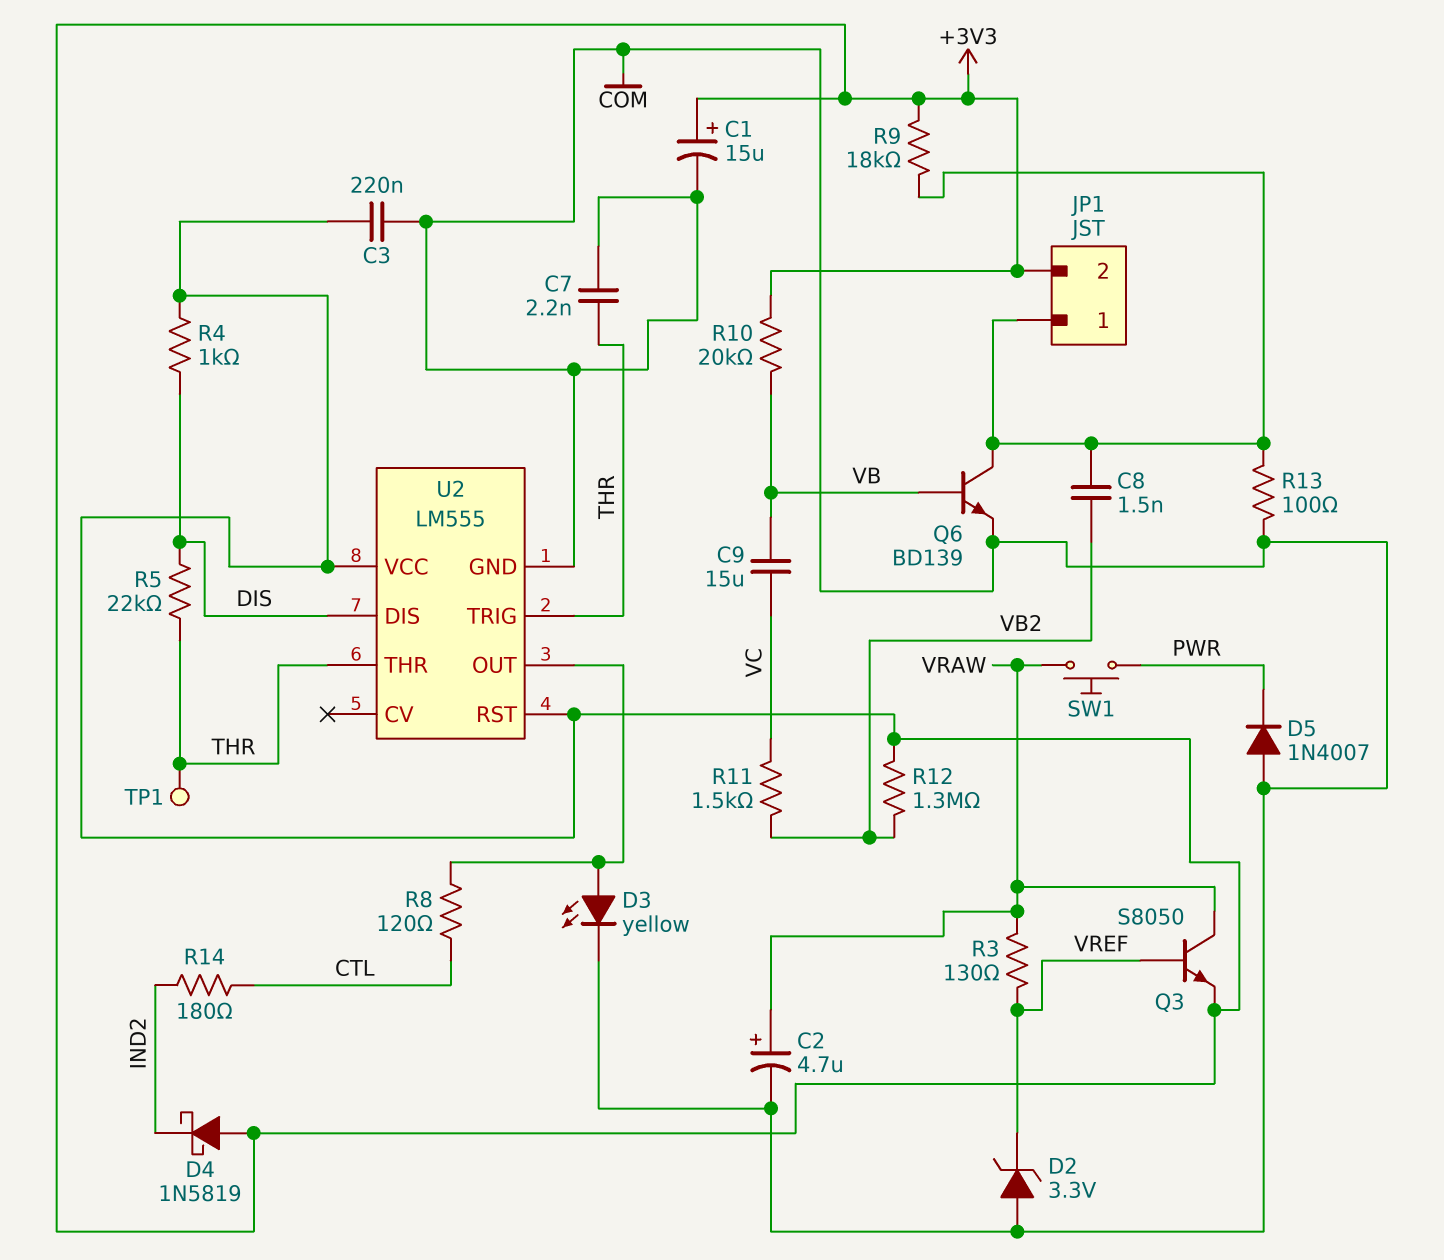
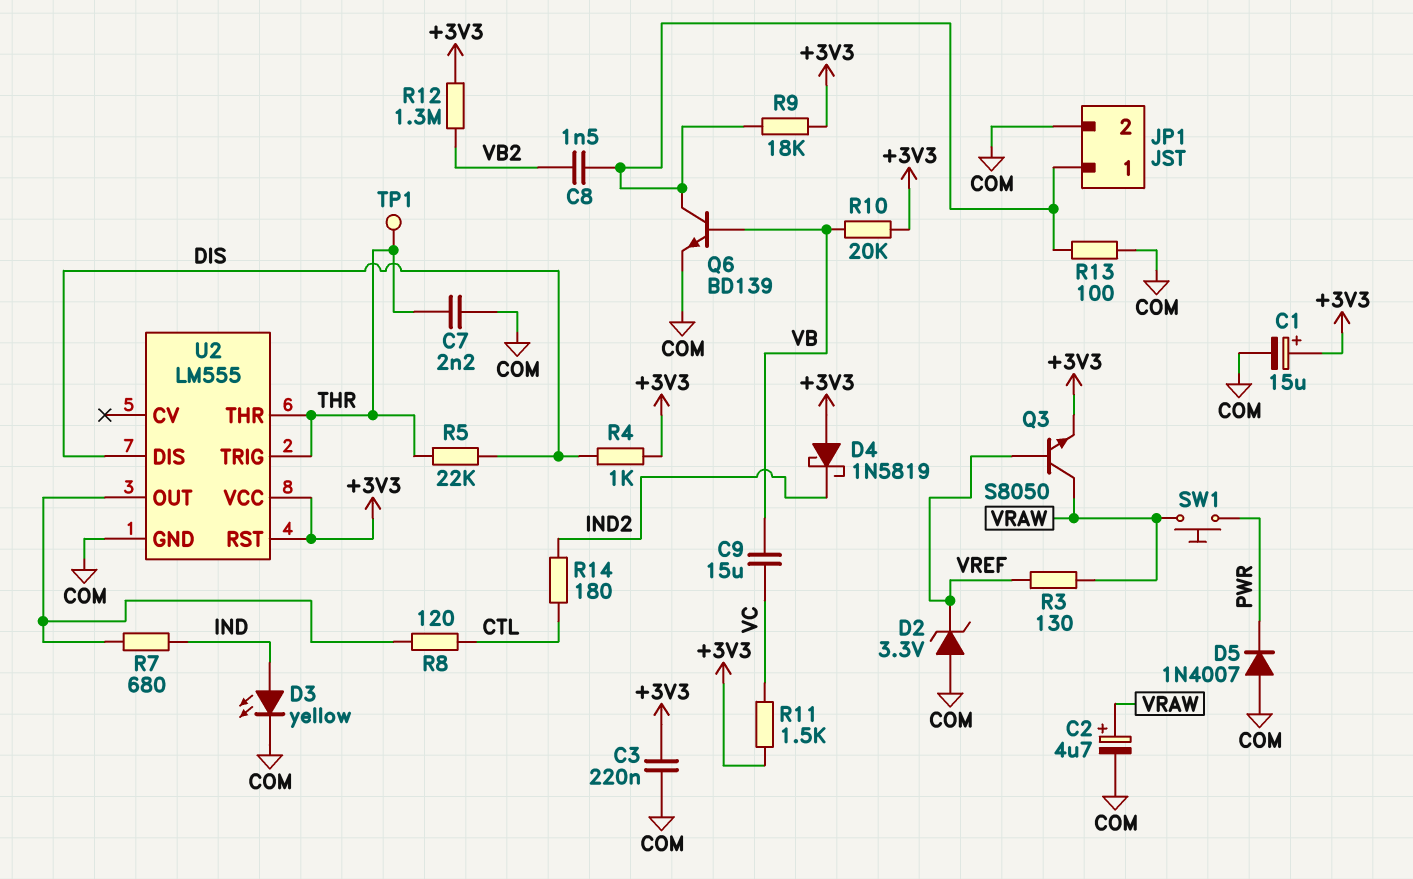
D3: LED yellow (A U2/OUT, K COM) -> LED yellow (A IND, K COM)
JP1 pin 2: +3V3 -> COM
R7: none -> 680 (IND, U2/OUT)
R11: 1.5k (VB2, VC) -> 1.5k (+3V3, VC)

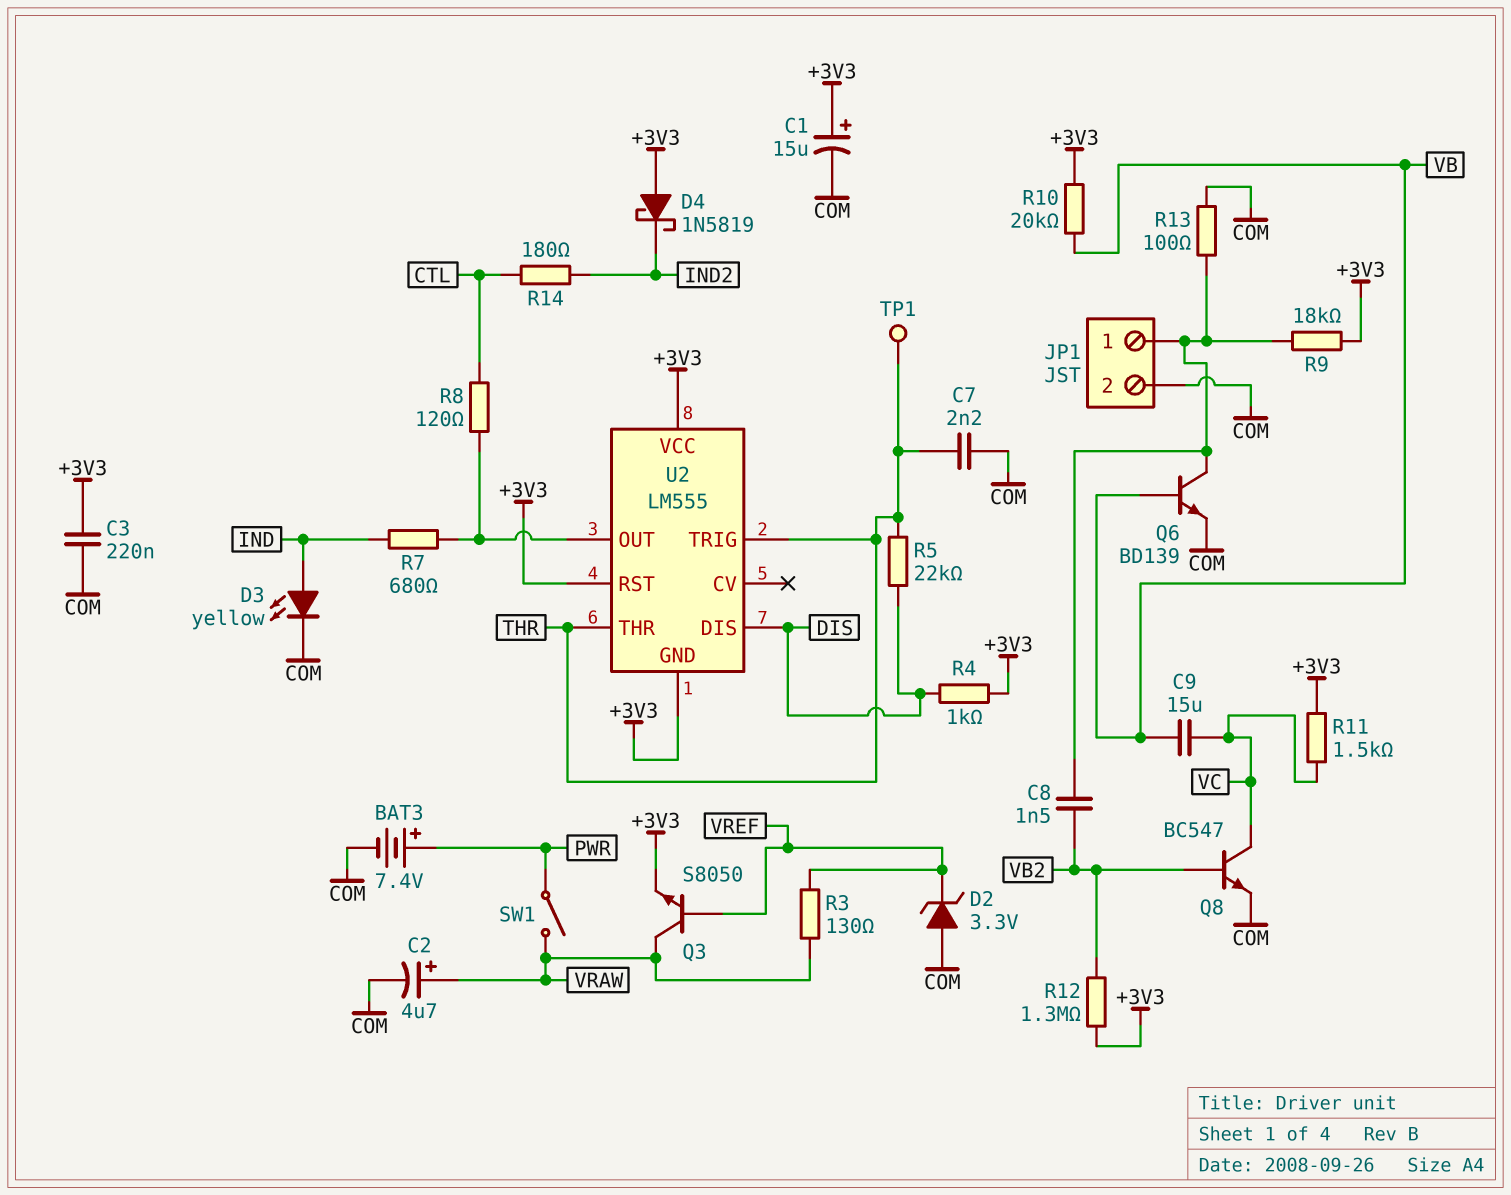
BAT3: none -> 7.4V (plus PWR, minus COM)
D5: diode 1N4007 (A COM, K PWR) -> none
Q8: none -> NPN BC547 (B VB2, C VC, E COM)
SW1: button (PWR, VRAW) -> switch (PWR, VRAW)
U2 pin GND: COM -> +3V3

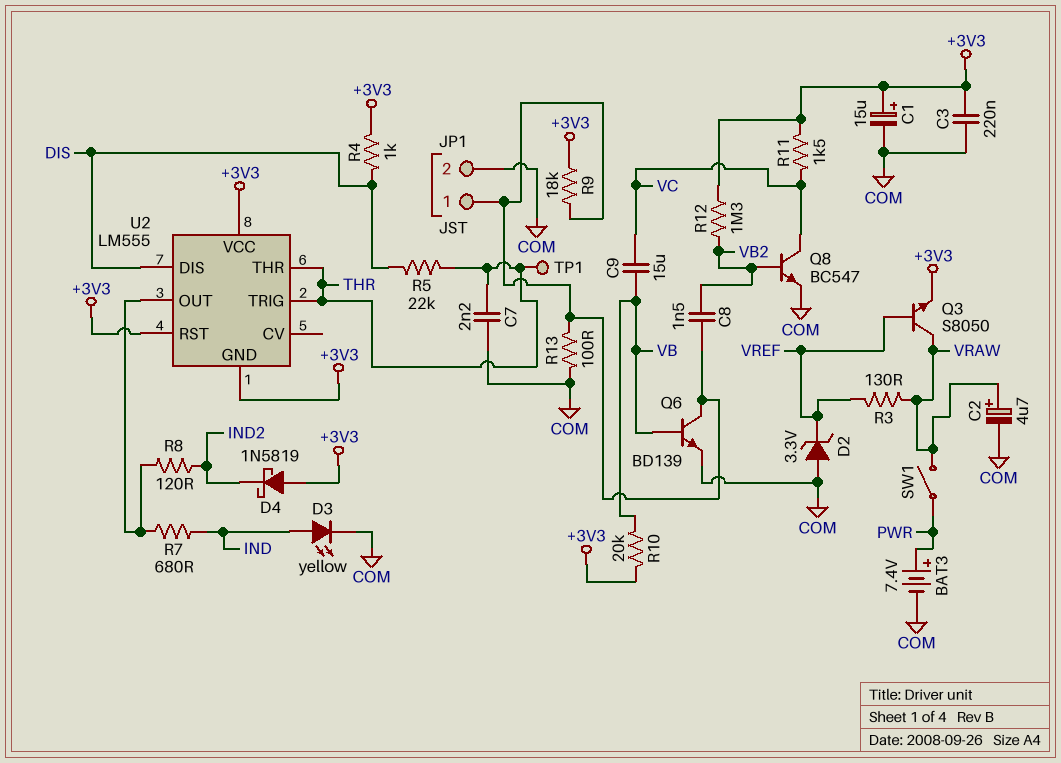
R8: 120 (CTL, U2/OUT) -> 120 (IND2, U2/OUT)
R14: 180 (CTL, IND2) -> none

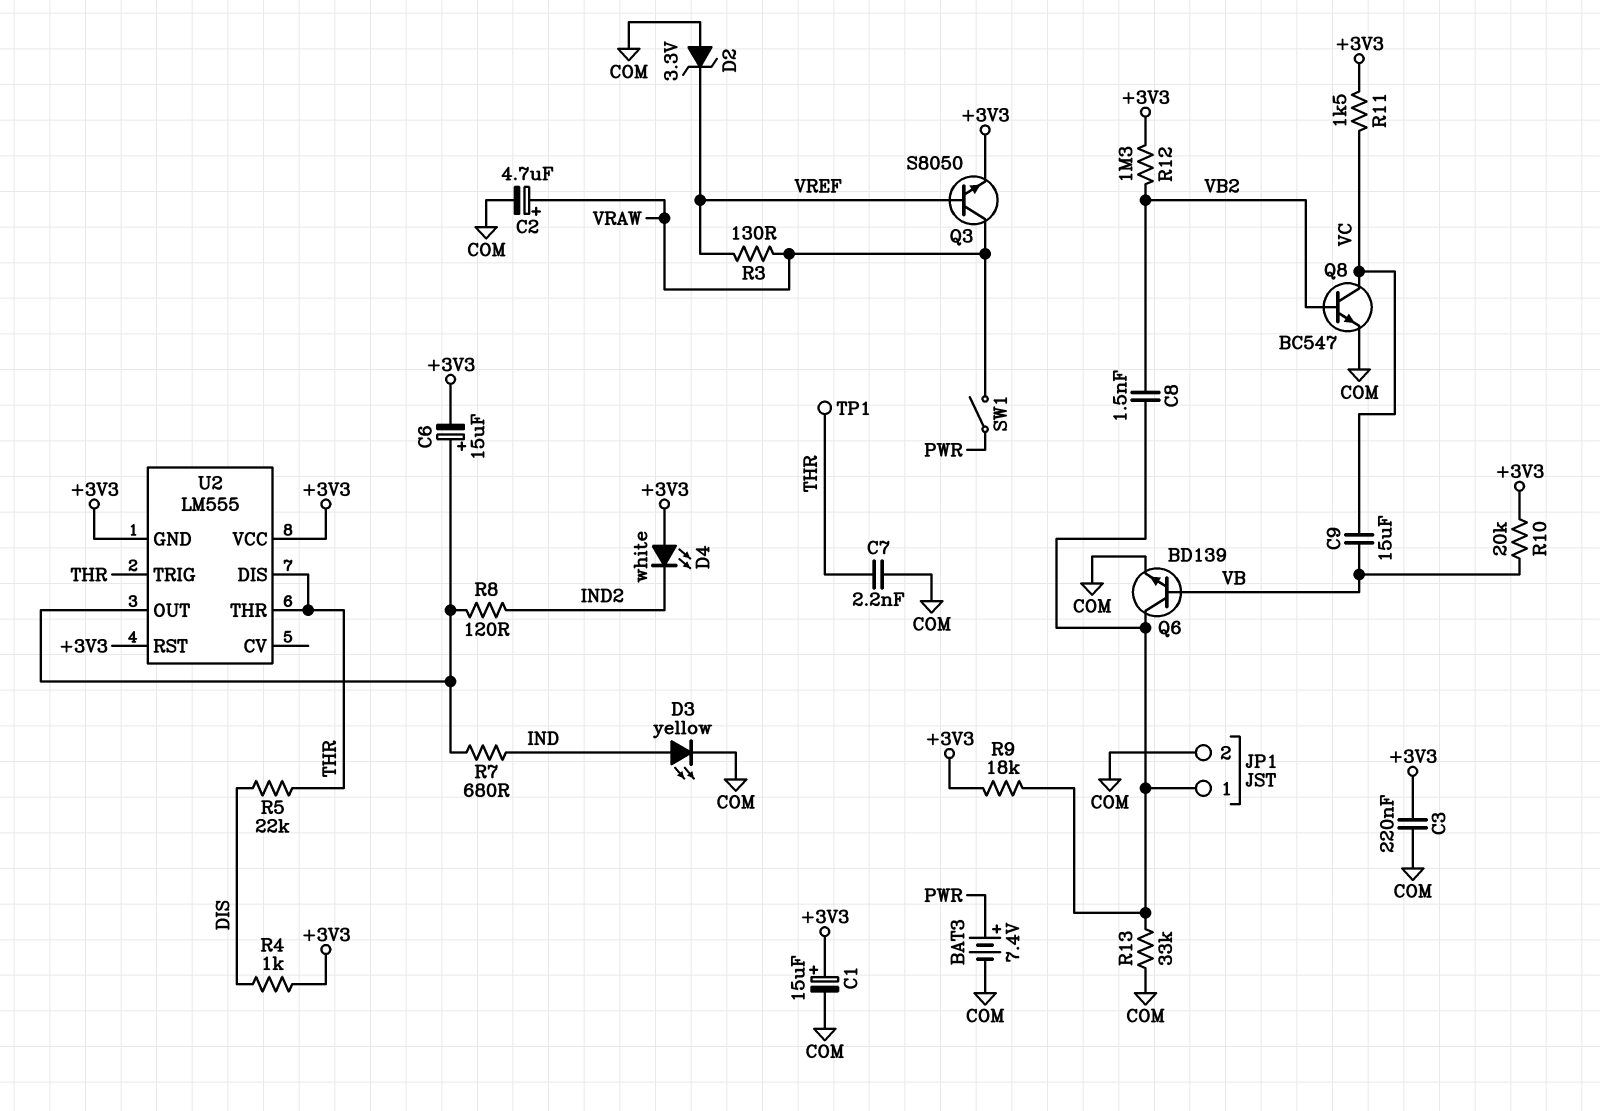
C6: none -> 15uF (plus U2/OUT, minus +3V3)
D4: schottky 1N5819 (A +3V3, K IND2) -> LED white (A +3V3, K IND2)
R13: 100 (COM, JP1/1) -> 33k (COM, JP1/1)
U2 pin DIS: DIS -> THR

